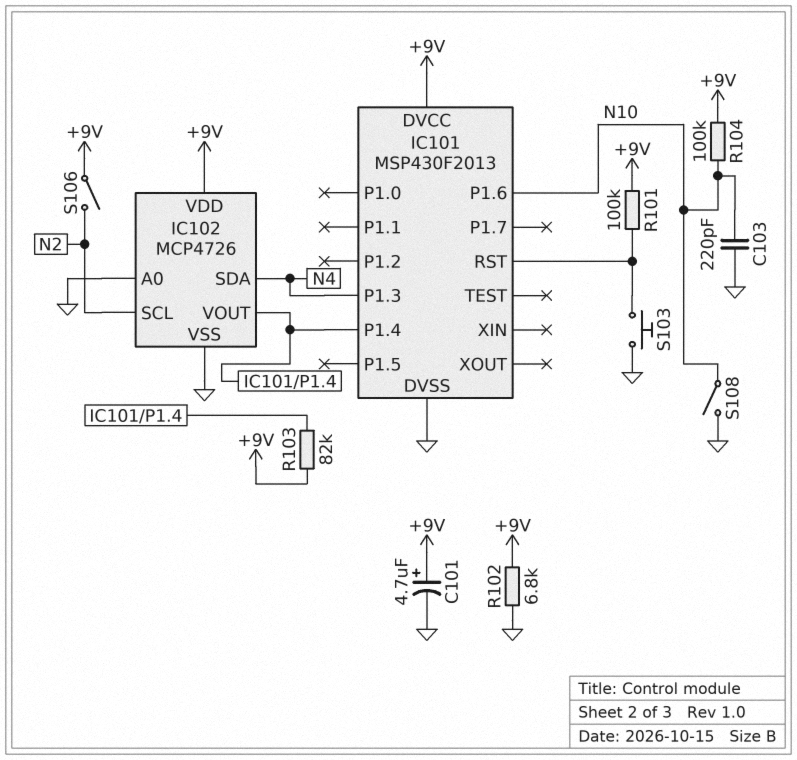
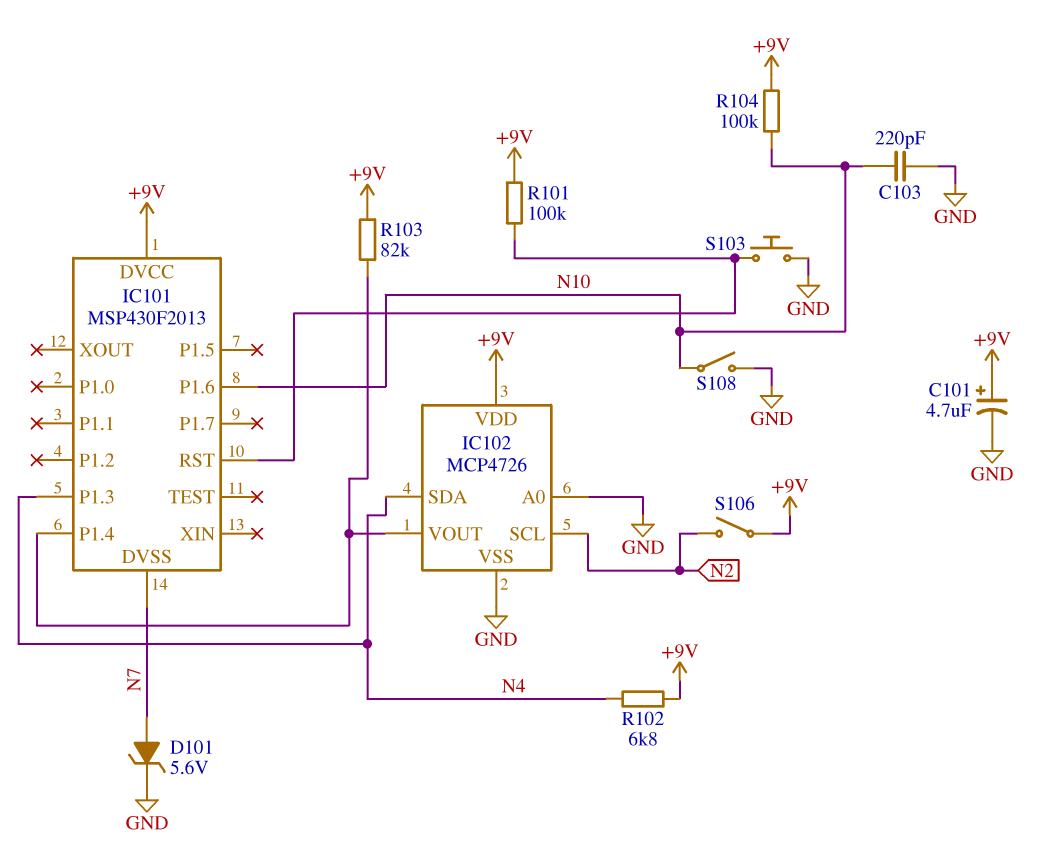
D101: none -> zener 5.6V (A N7, K GND)
IC101 pin DVSS: GND -> N7
R102: 6.8k (+9V, GND) -> 6.8k (+9V, N4)

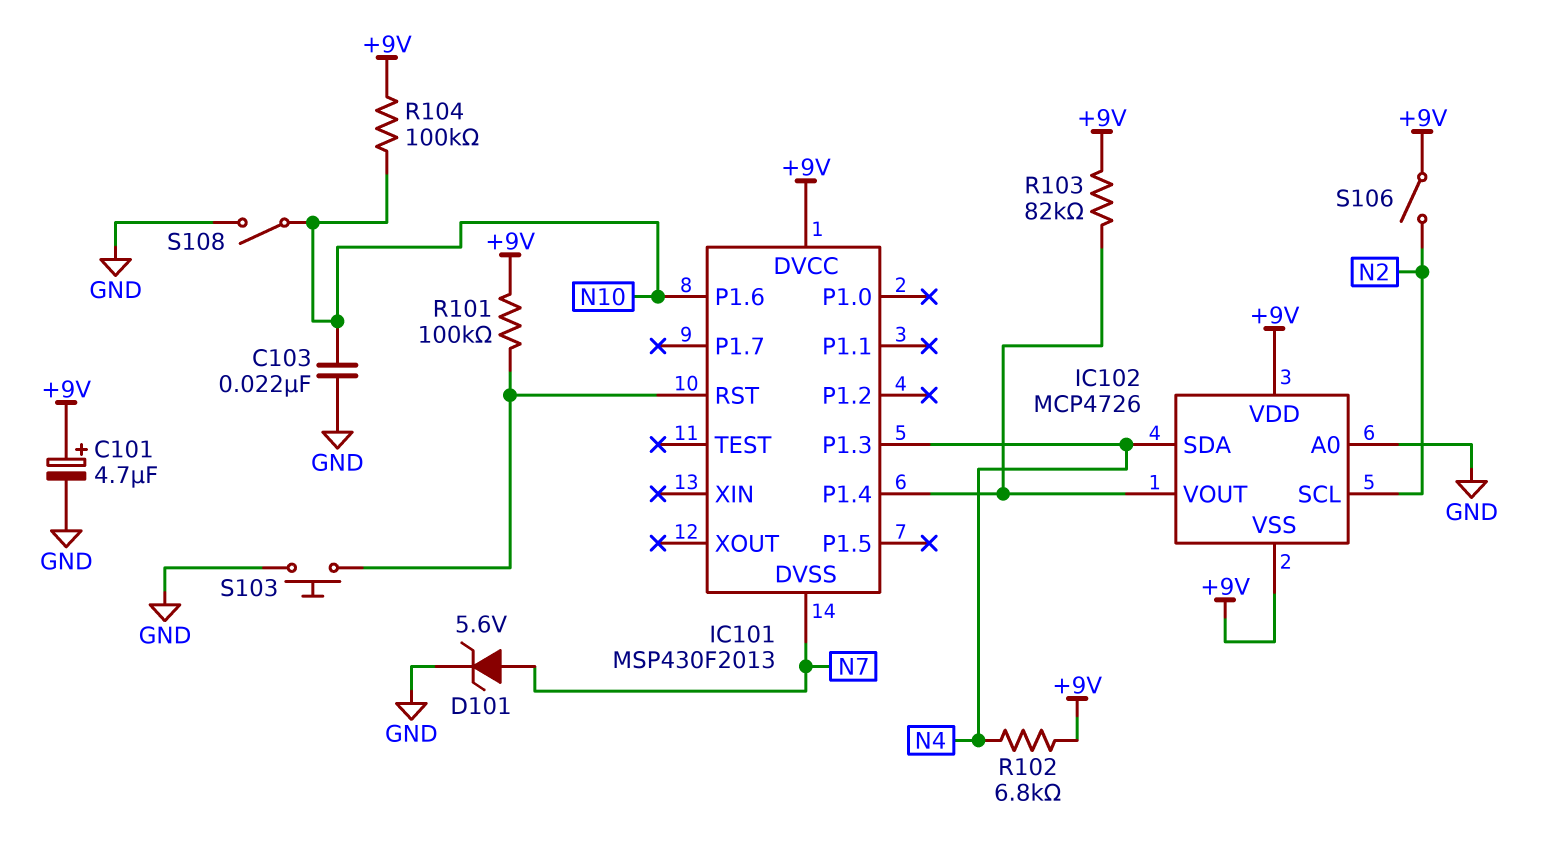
C103: 220pF (GND, N10) -> 22nF (GND, N10)
IC102 pin VSS: GND -> +9V

